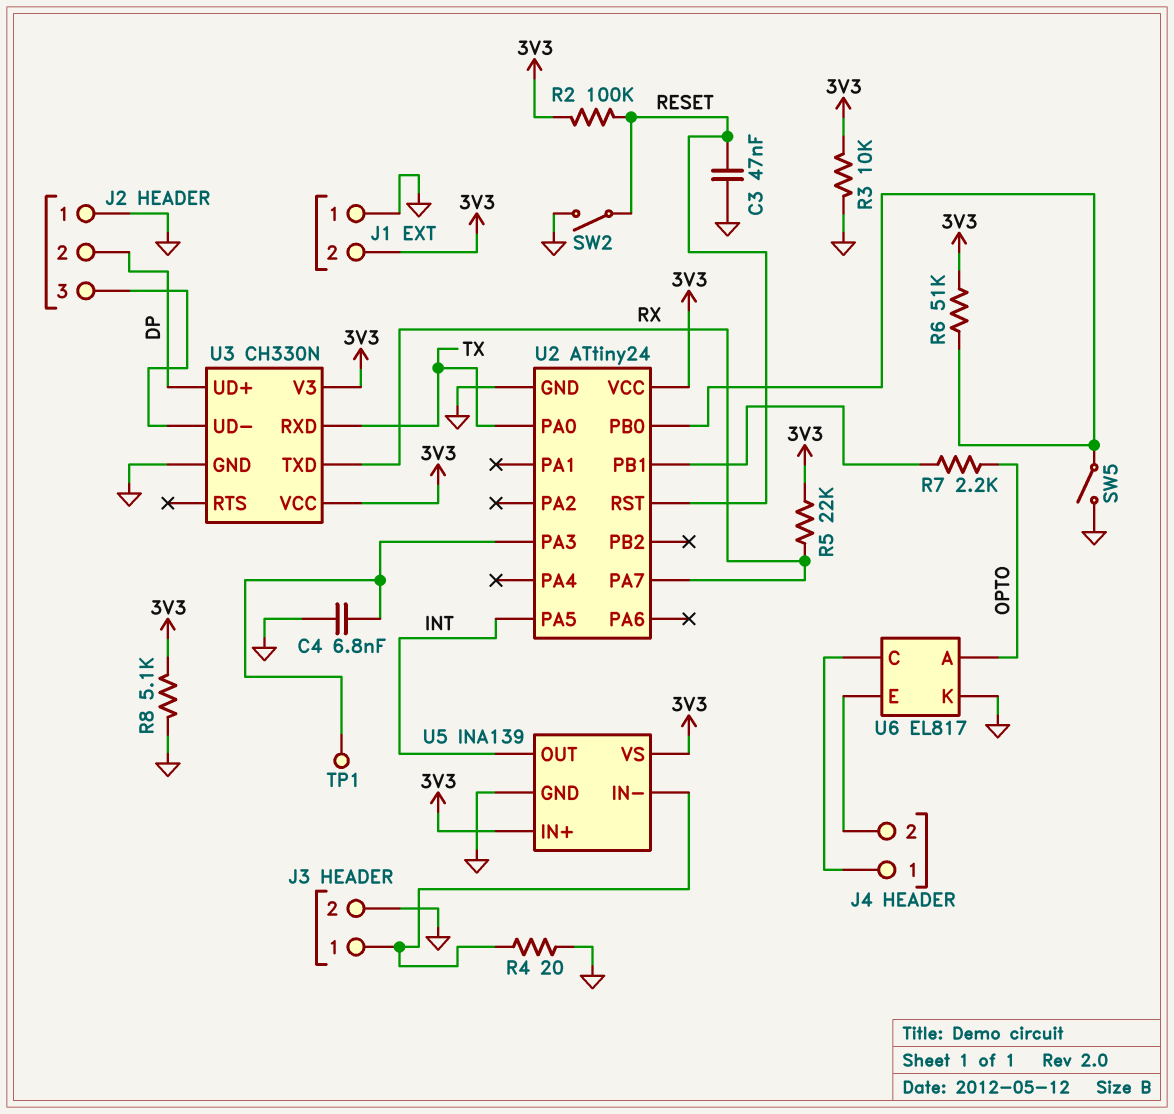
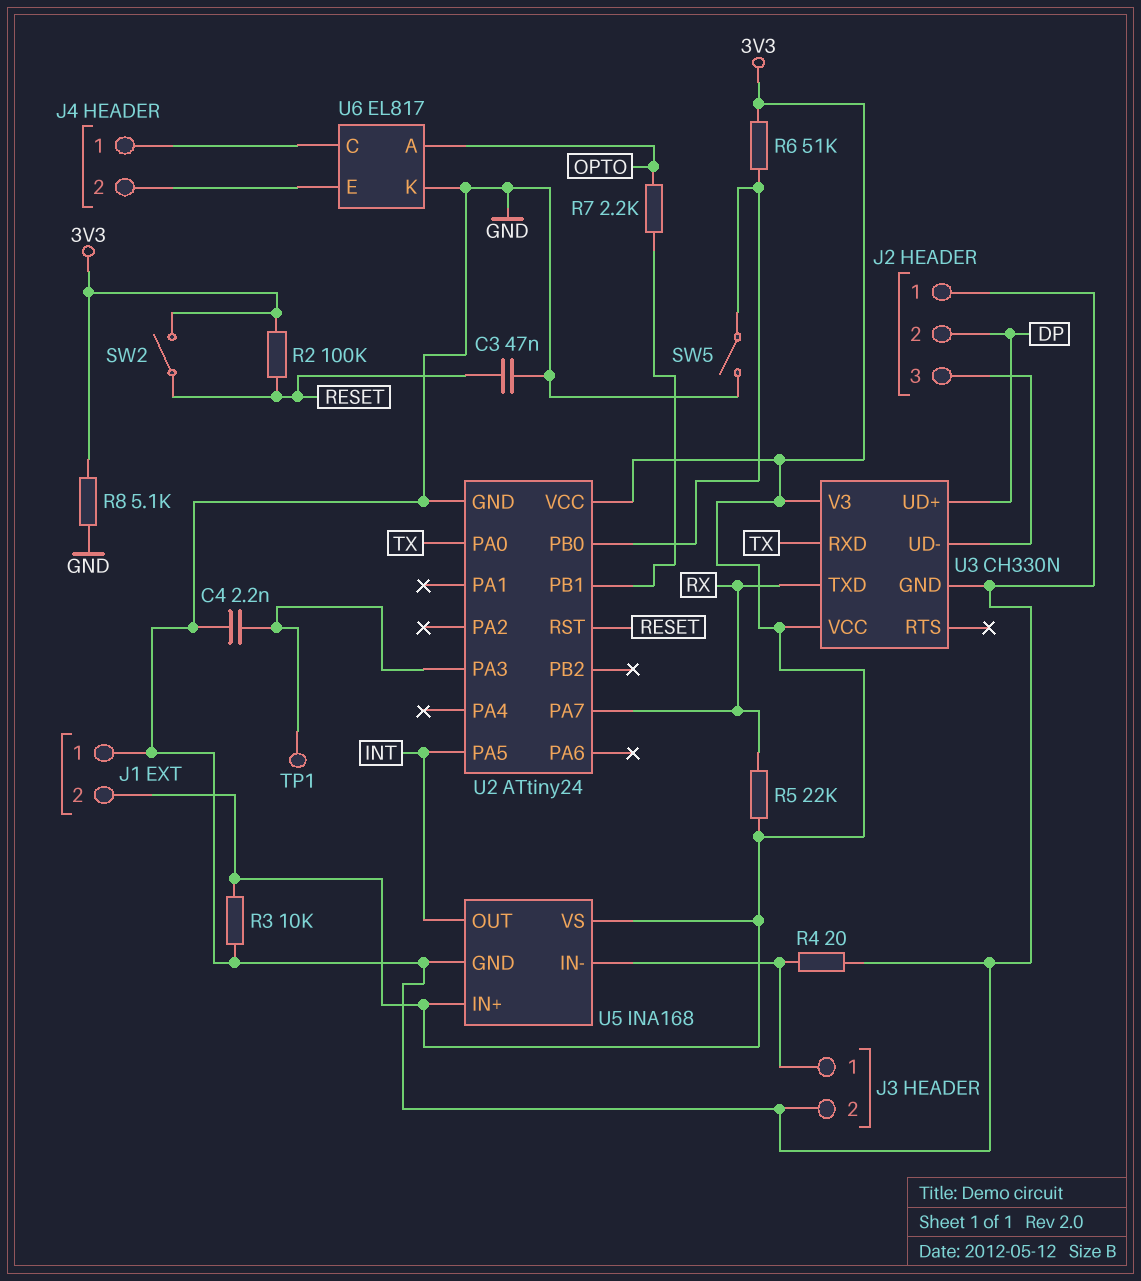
C4: 6.8nF (GND, U2/PA3) -> 2.2nF (GND, U2/PA3)
SW2: switch (GND, RESET) -> switch (3V3, RESET)
U5: INA139 -> INA168

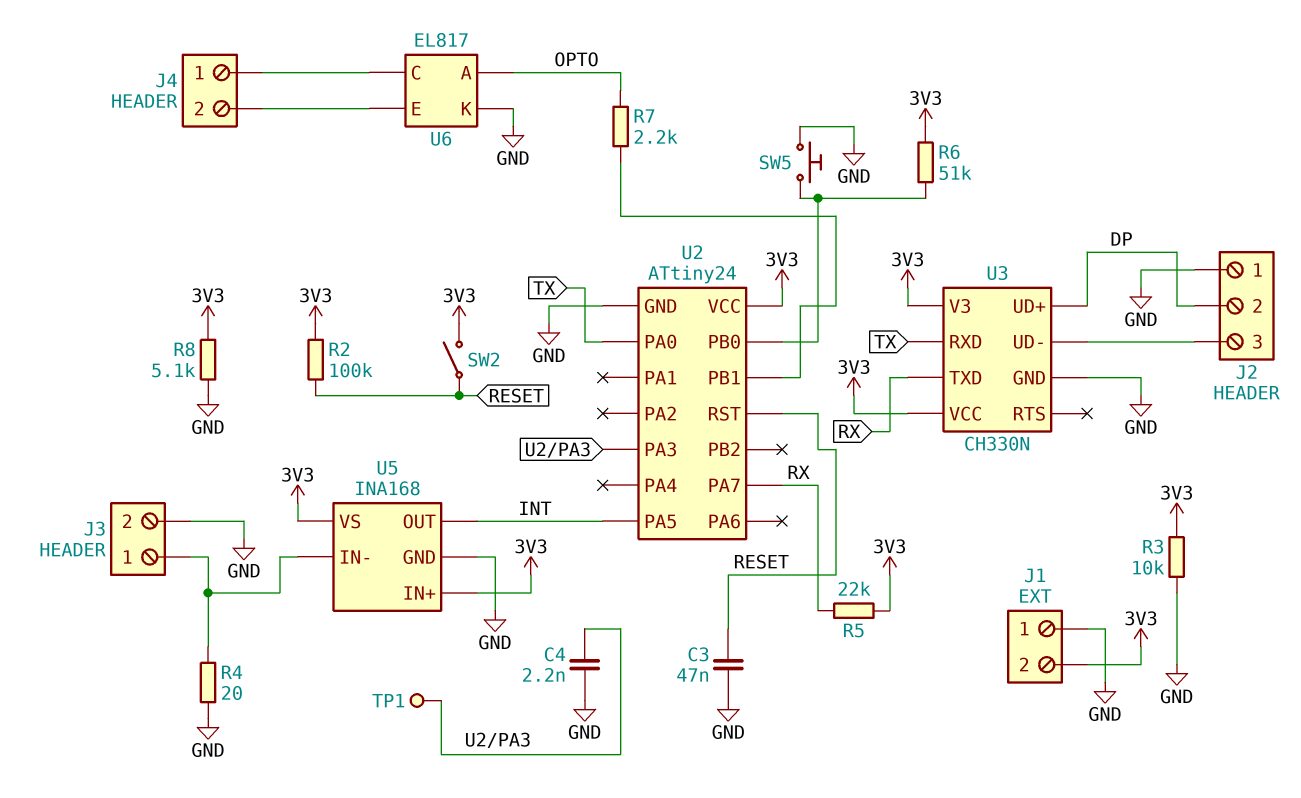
SW5: switch (GND, U2/PB0) -> button (GND, U2/PB0)

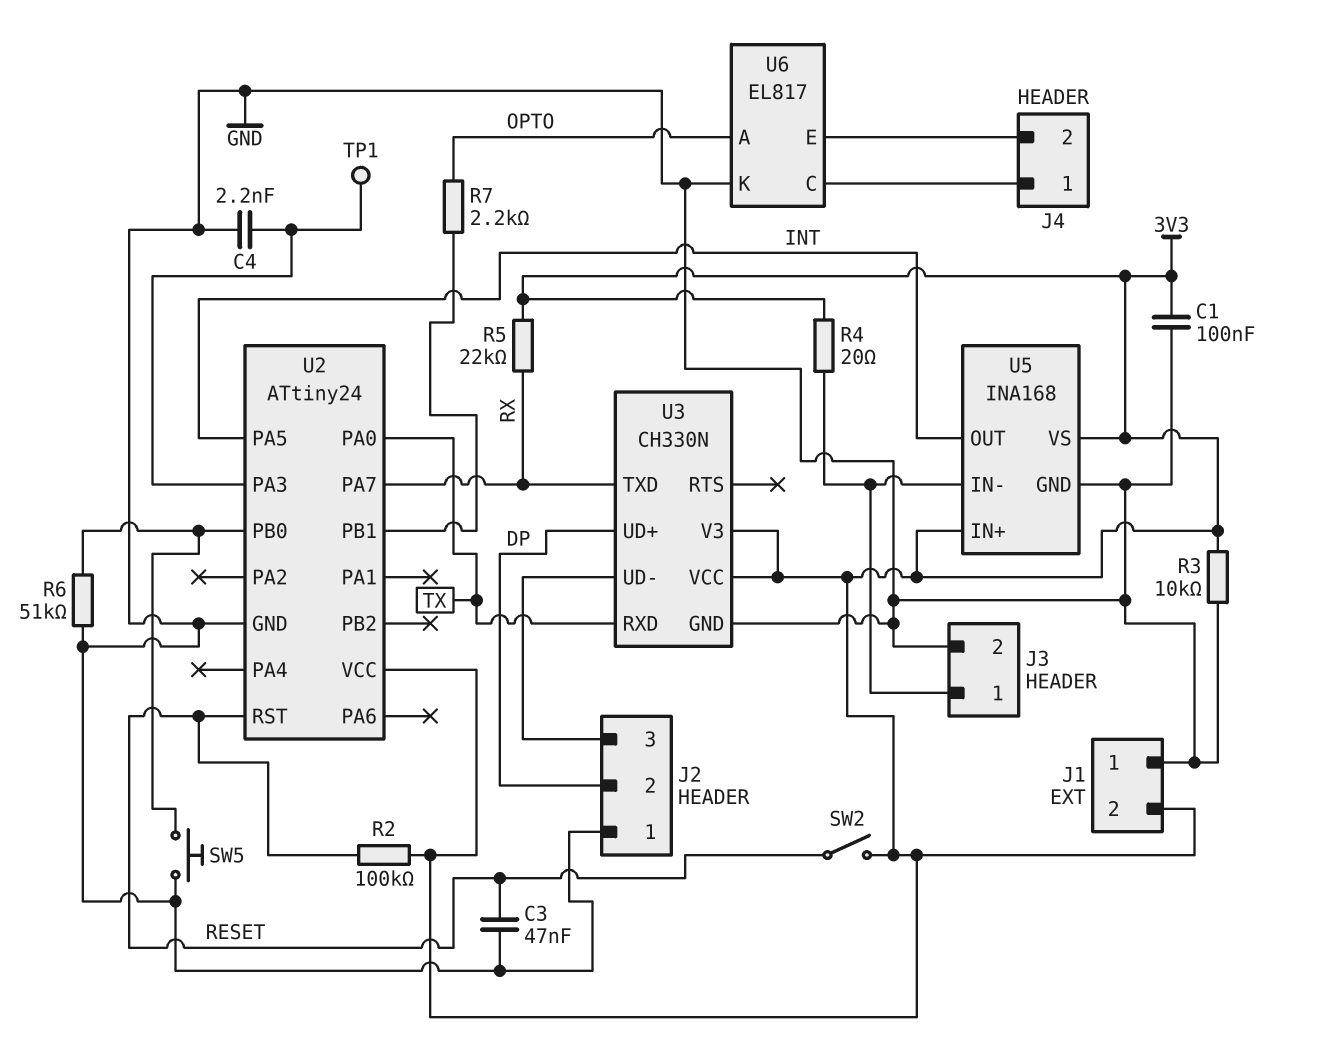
C1: none -> 100nF (3V3, GND)
R4: 20 (GND, J3/1) -> 20 (3V3, J3/1)
R6: 51k (3V3, U2/PB0) -> 51k (GND, U2/PB0)
R8: 5.1k (3V3, GND) -> none

